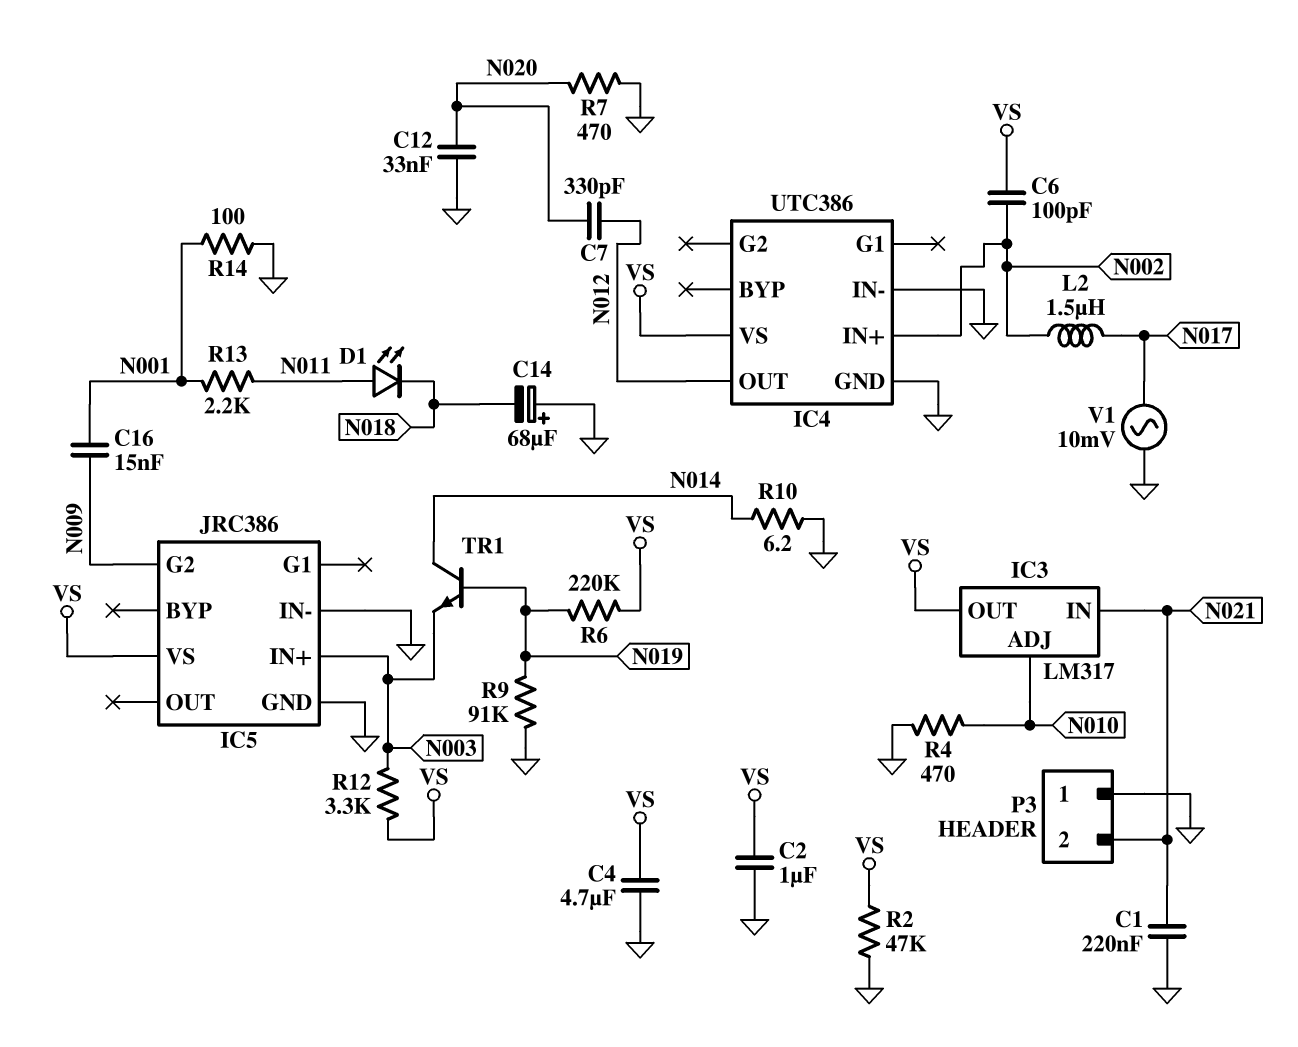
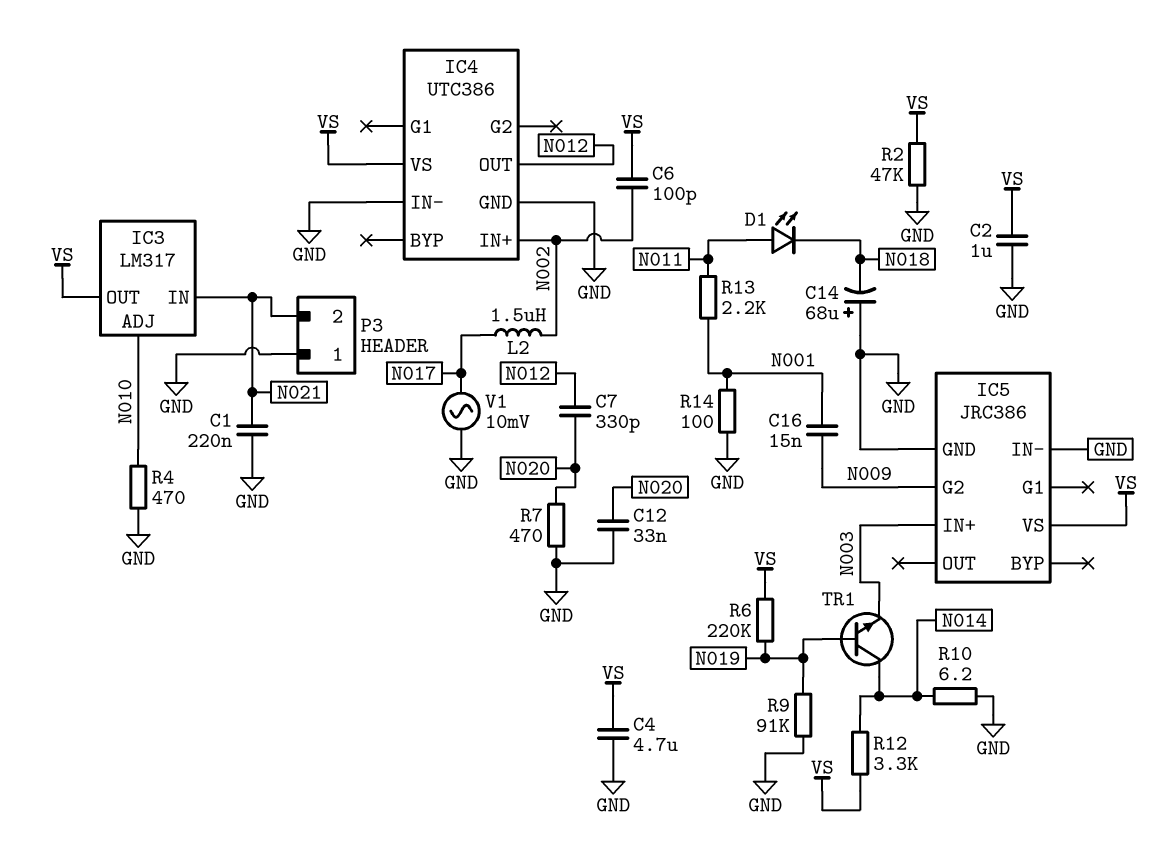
R12: 3.3k (N003, VS) -> 3.3k (N014, VS)

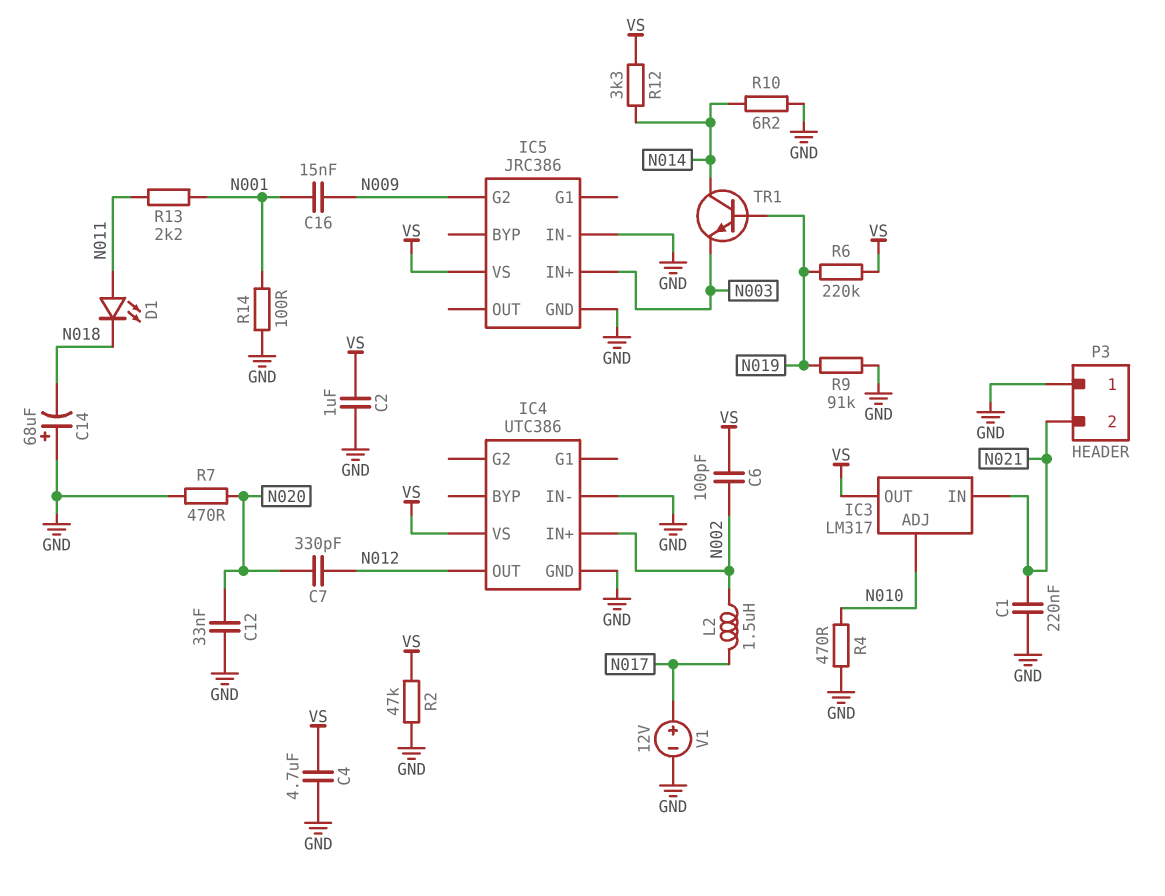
V1: AC 10mV (GND, N017) -> 12V (plus N017, minus GND)

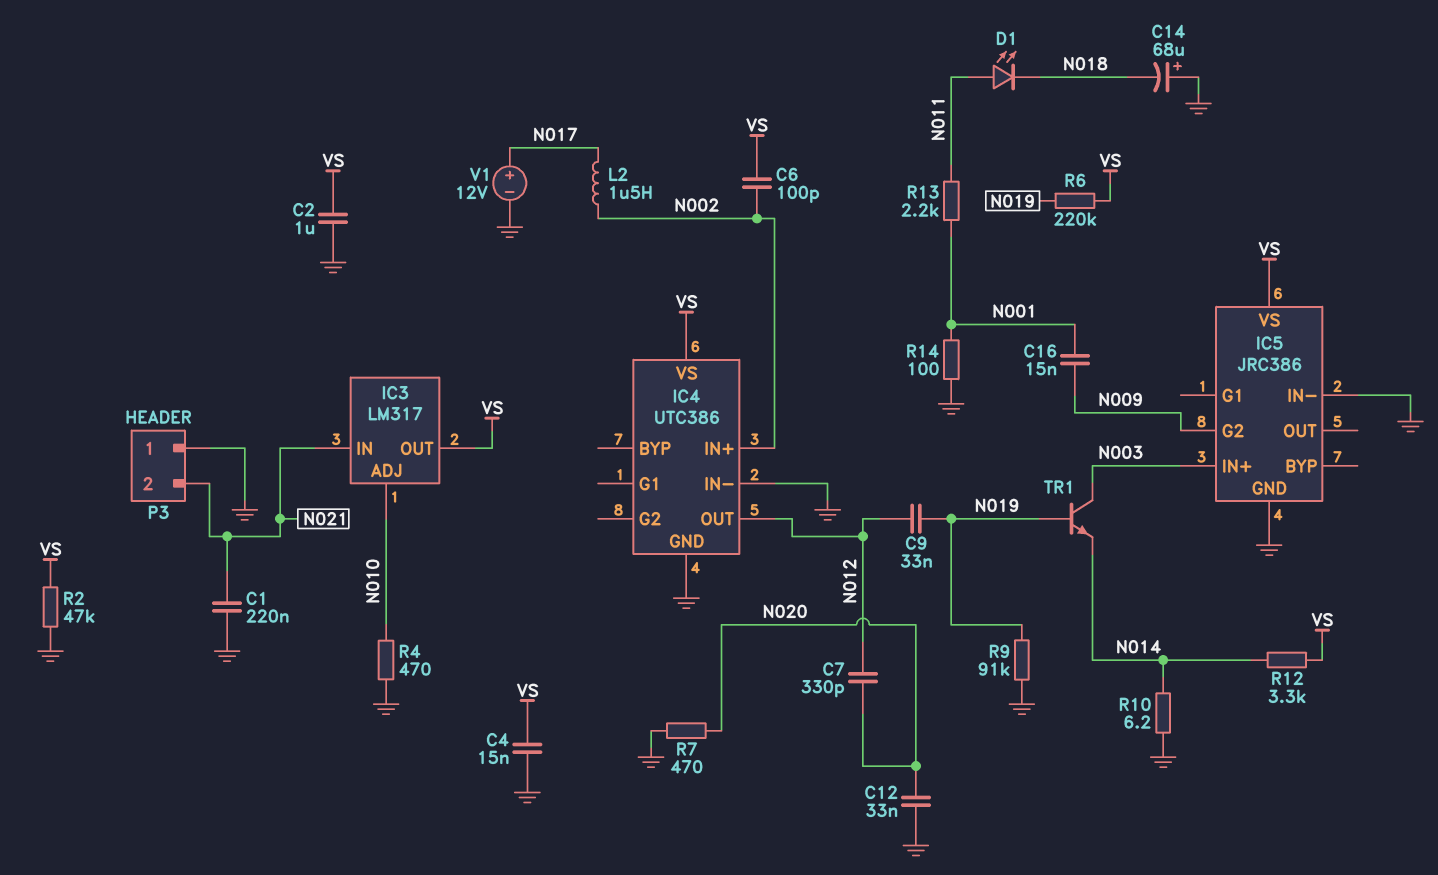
C4: 4.7uF (GND, VS) -> 15nF (GND, VS)
C9: none -> 33nF (N012, N019)
TR1: NPN (B N019, C N014, E N003) -> NPN (B N019, C N003, E N014)

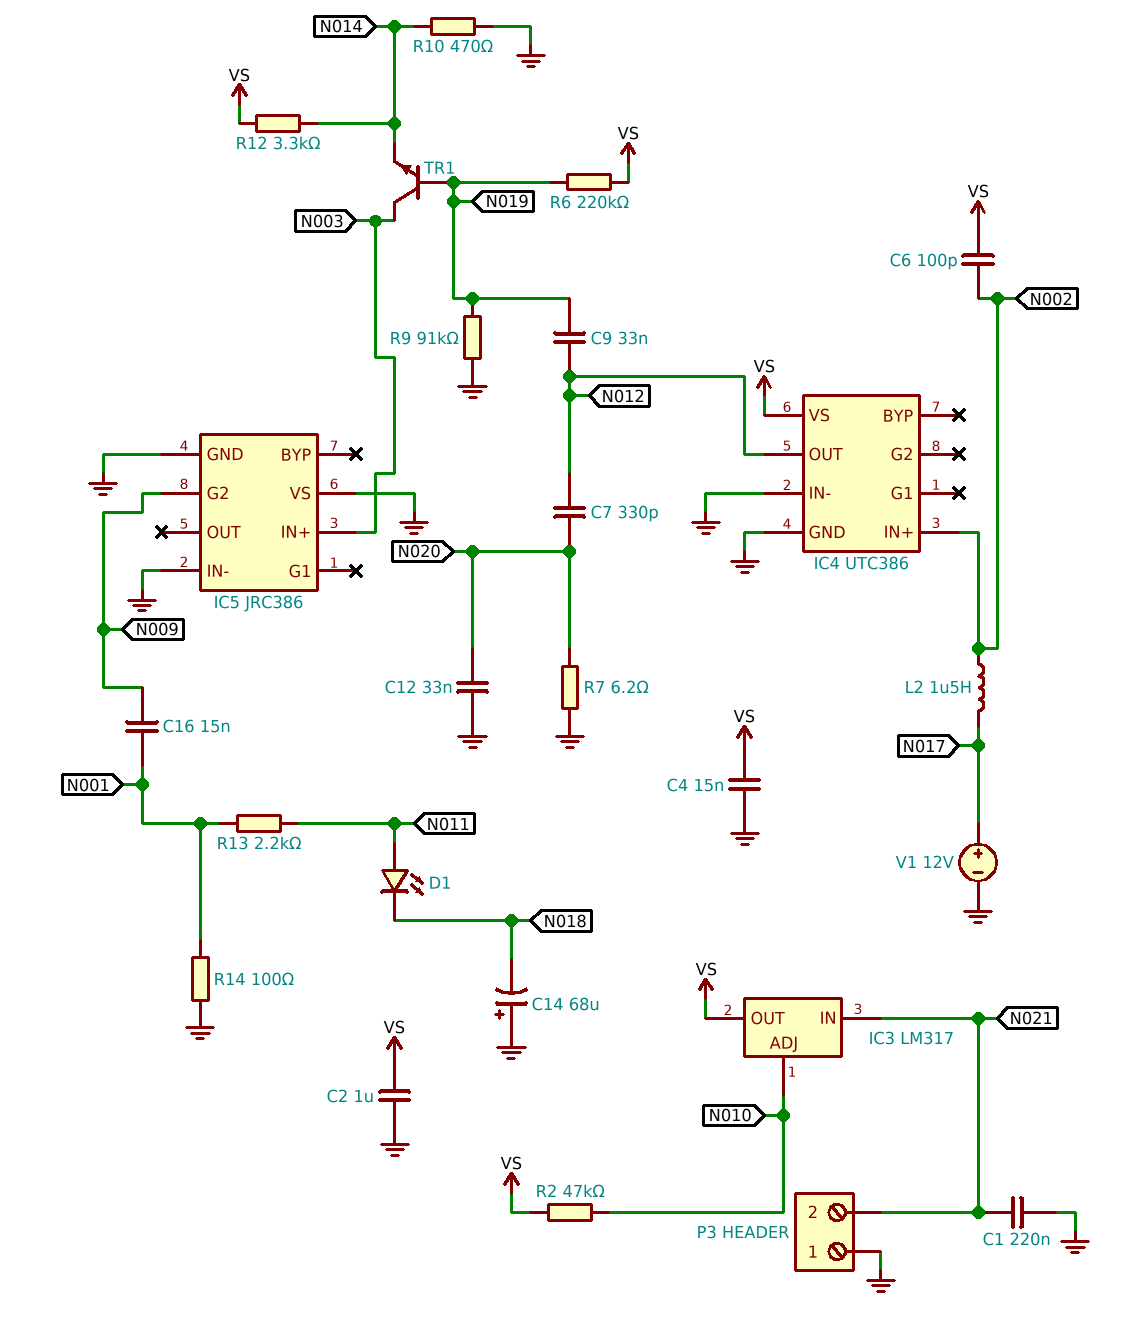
IC5 pin VS: VS -> GND
R2: 47k (GND, VS) -> 47k (N010, VS)
R4: 470 (GND, N010) -> none
R7: 470 (GND, N020) -> 6.2 (GND, N020)
R10: 6.2 (GND, N014) -> 470 (GND, N014)

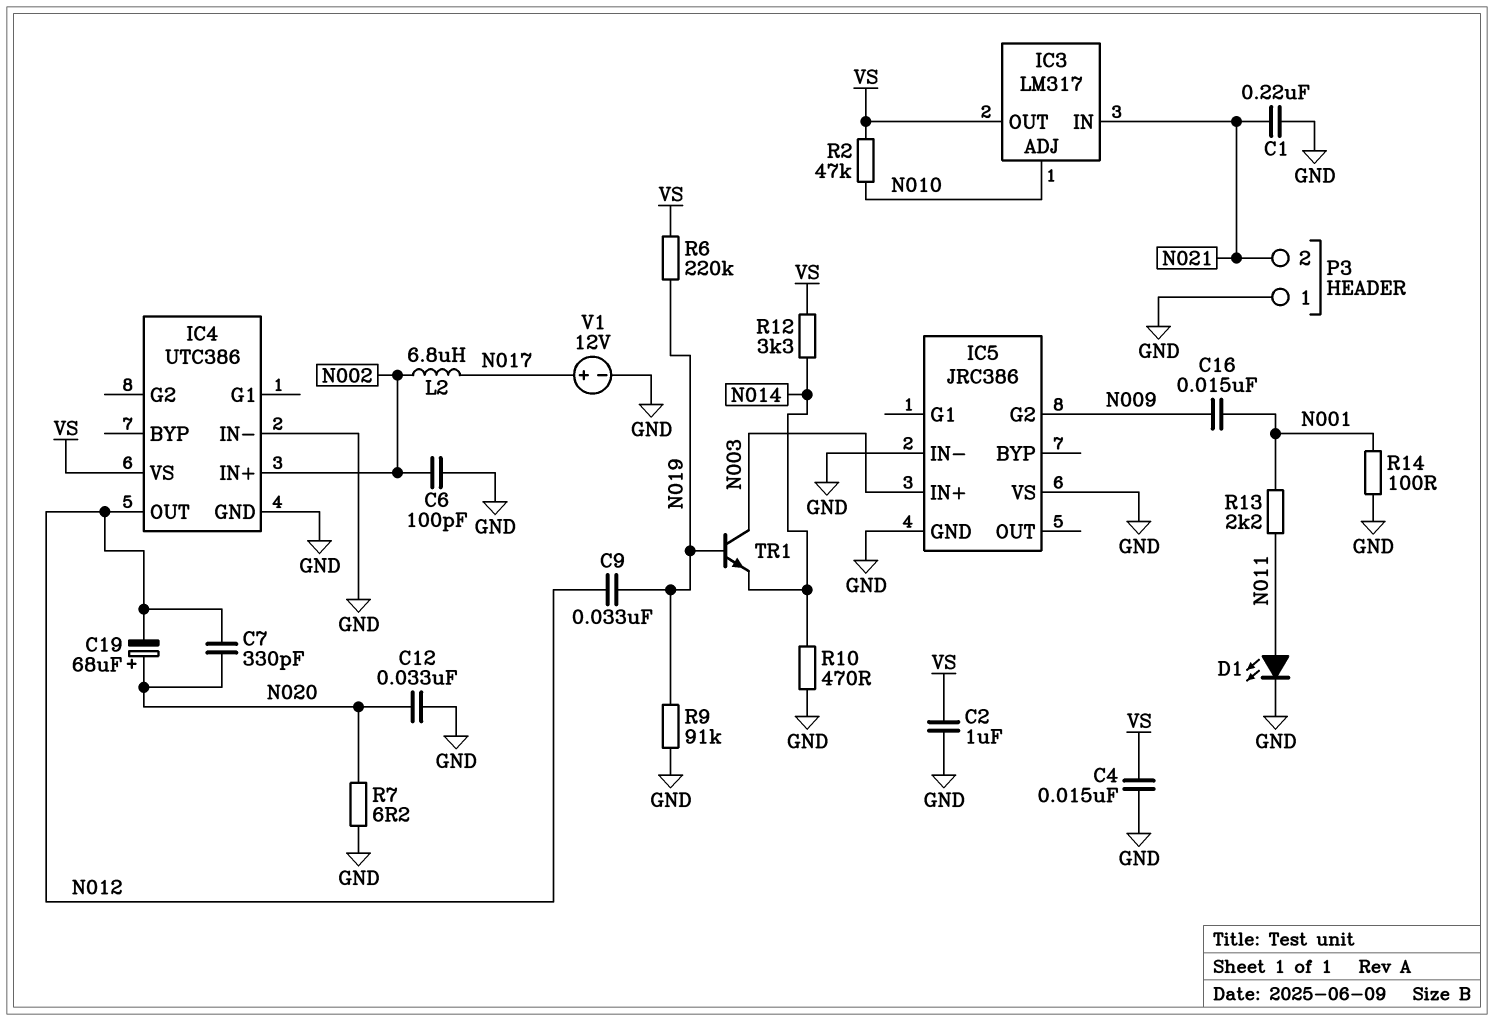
C6: 100pF (N002, VS) -> 100pF (GND, N002)
C14: 68uF (plus GND, minus N018) -> none
C19: none -> 68uF (plus N020, minus N012)
D1: LED (A N011, K N018) -> LED (A N011, K GND)
L2: 1.5uH (N002, N017) -> 6.8uH (N002, N017)

